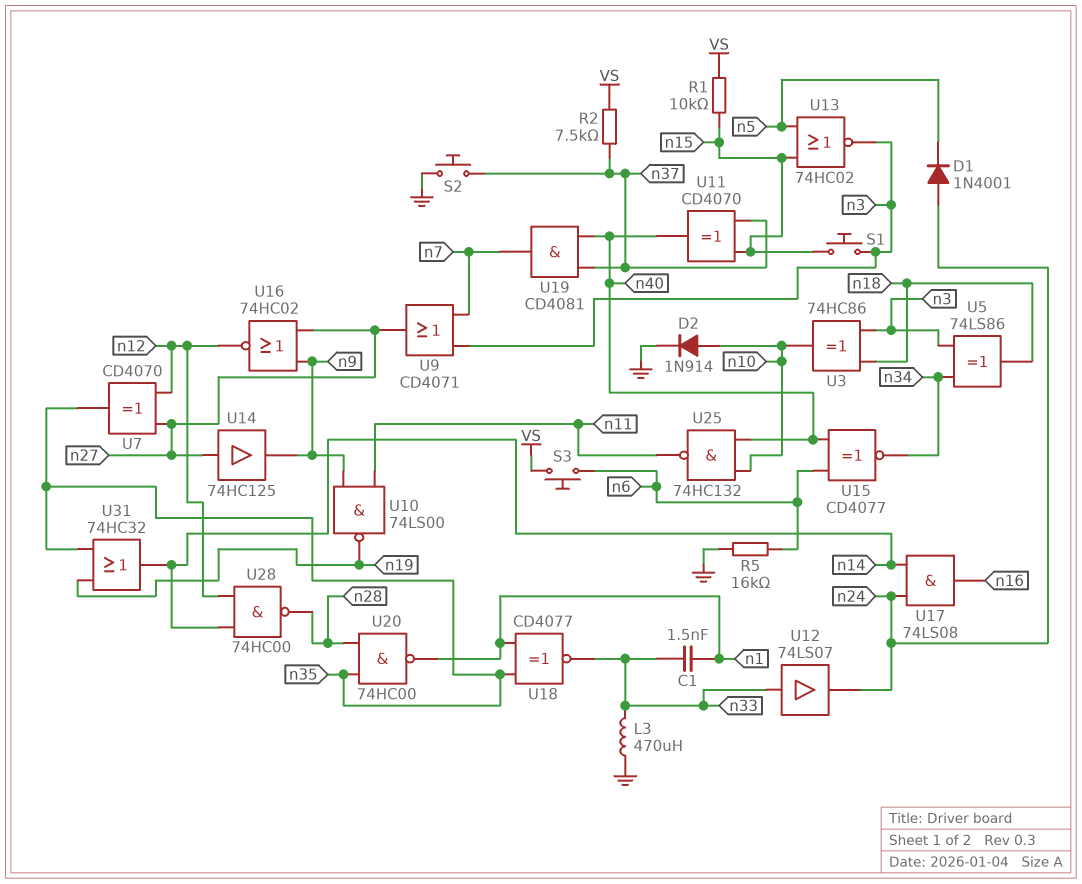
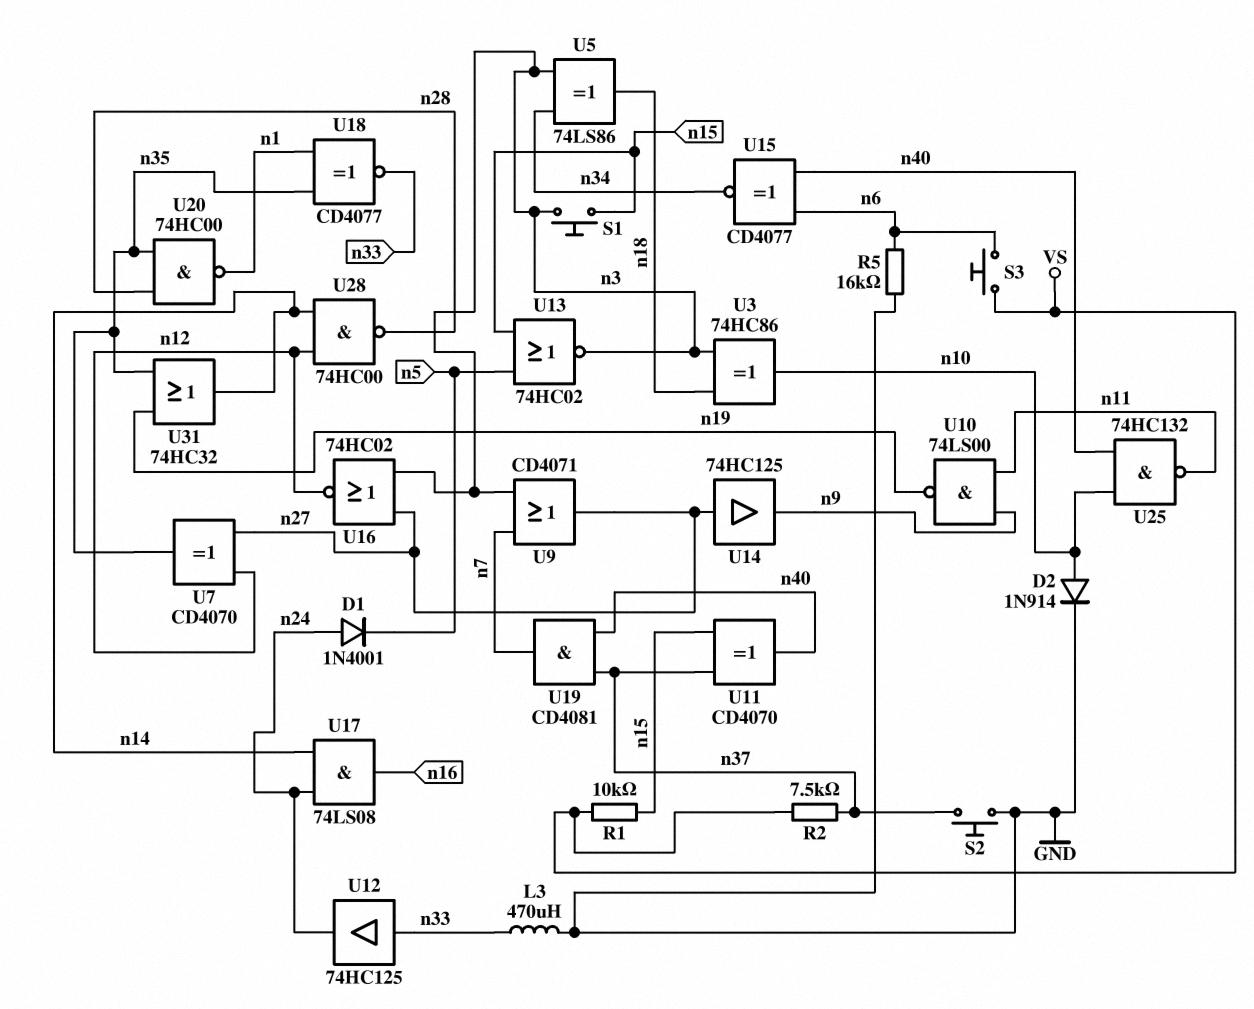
C1: 1.5nF (n1, n33) -> none
U12: buffer 74LS07 (in n33, out n24) -> buffer 74HC125 (in n33, out n24)
U16: NOR 74HC02 (in n9, in n27, out n12) -> NOR 74HC02 (in n3, in n27, out n12)

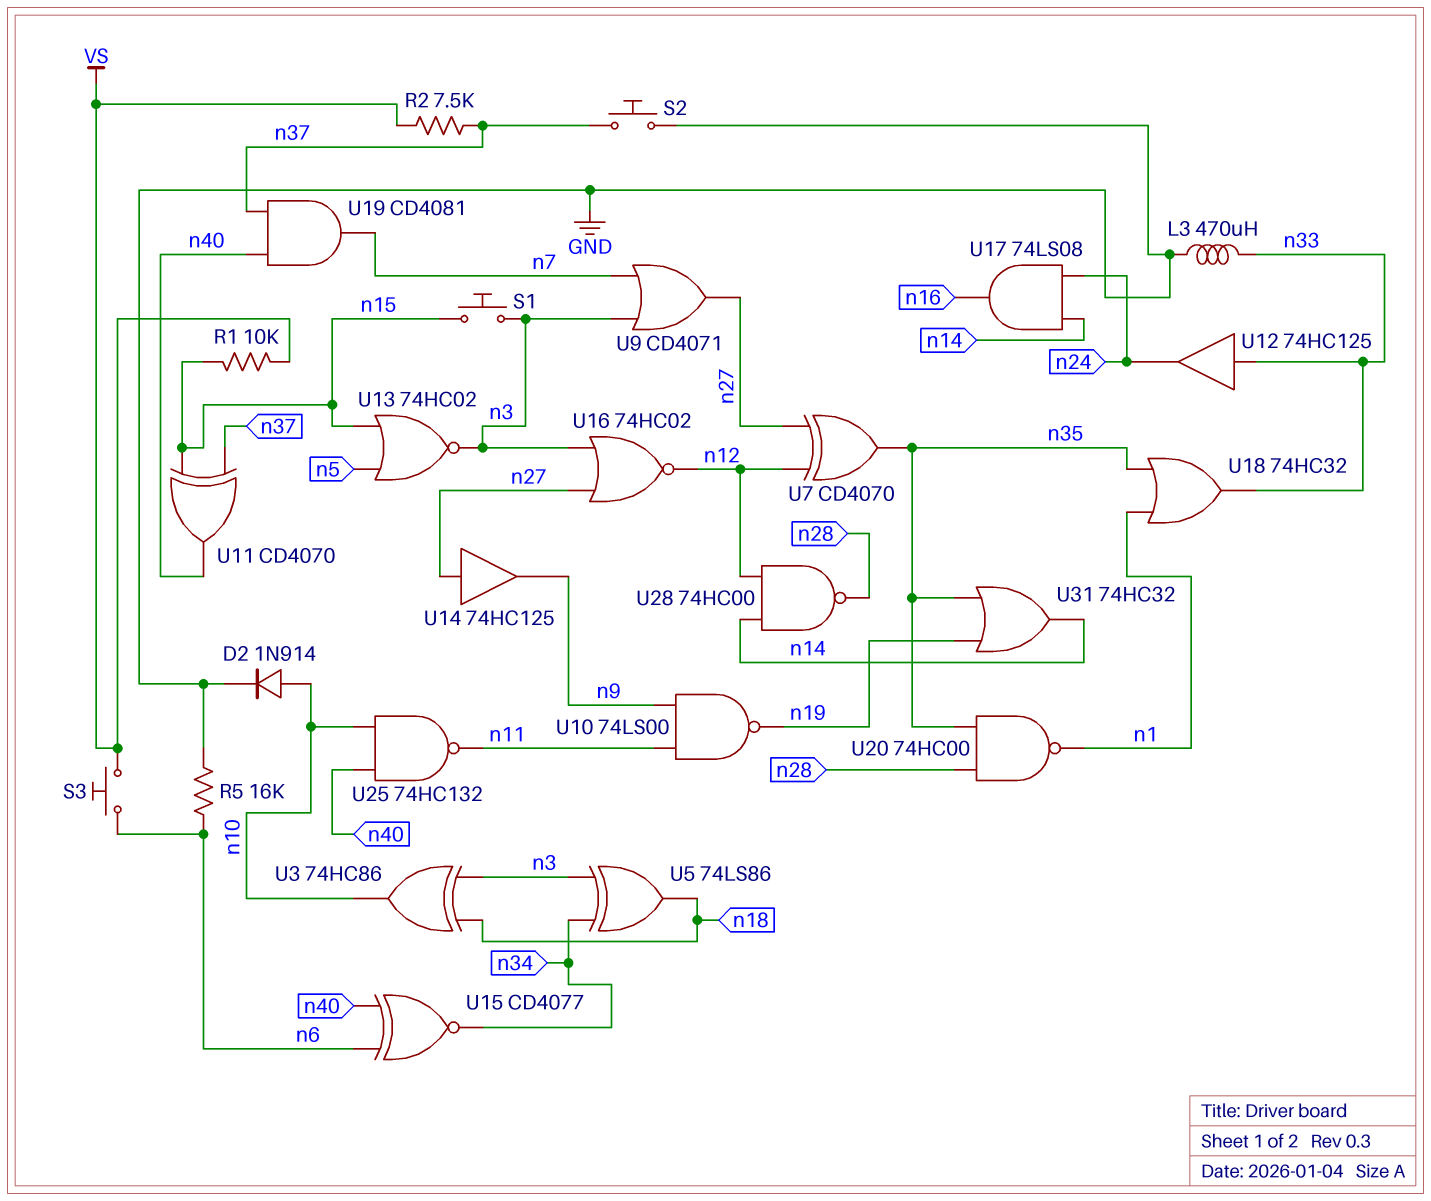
D1: diode 1N4001 (A n24, K n5) -> none
U18: XNOR CD4077 (in n1, in n35, out n33) -> OR 74HC32 (in n1, in n35, out n33)

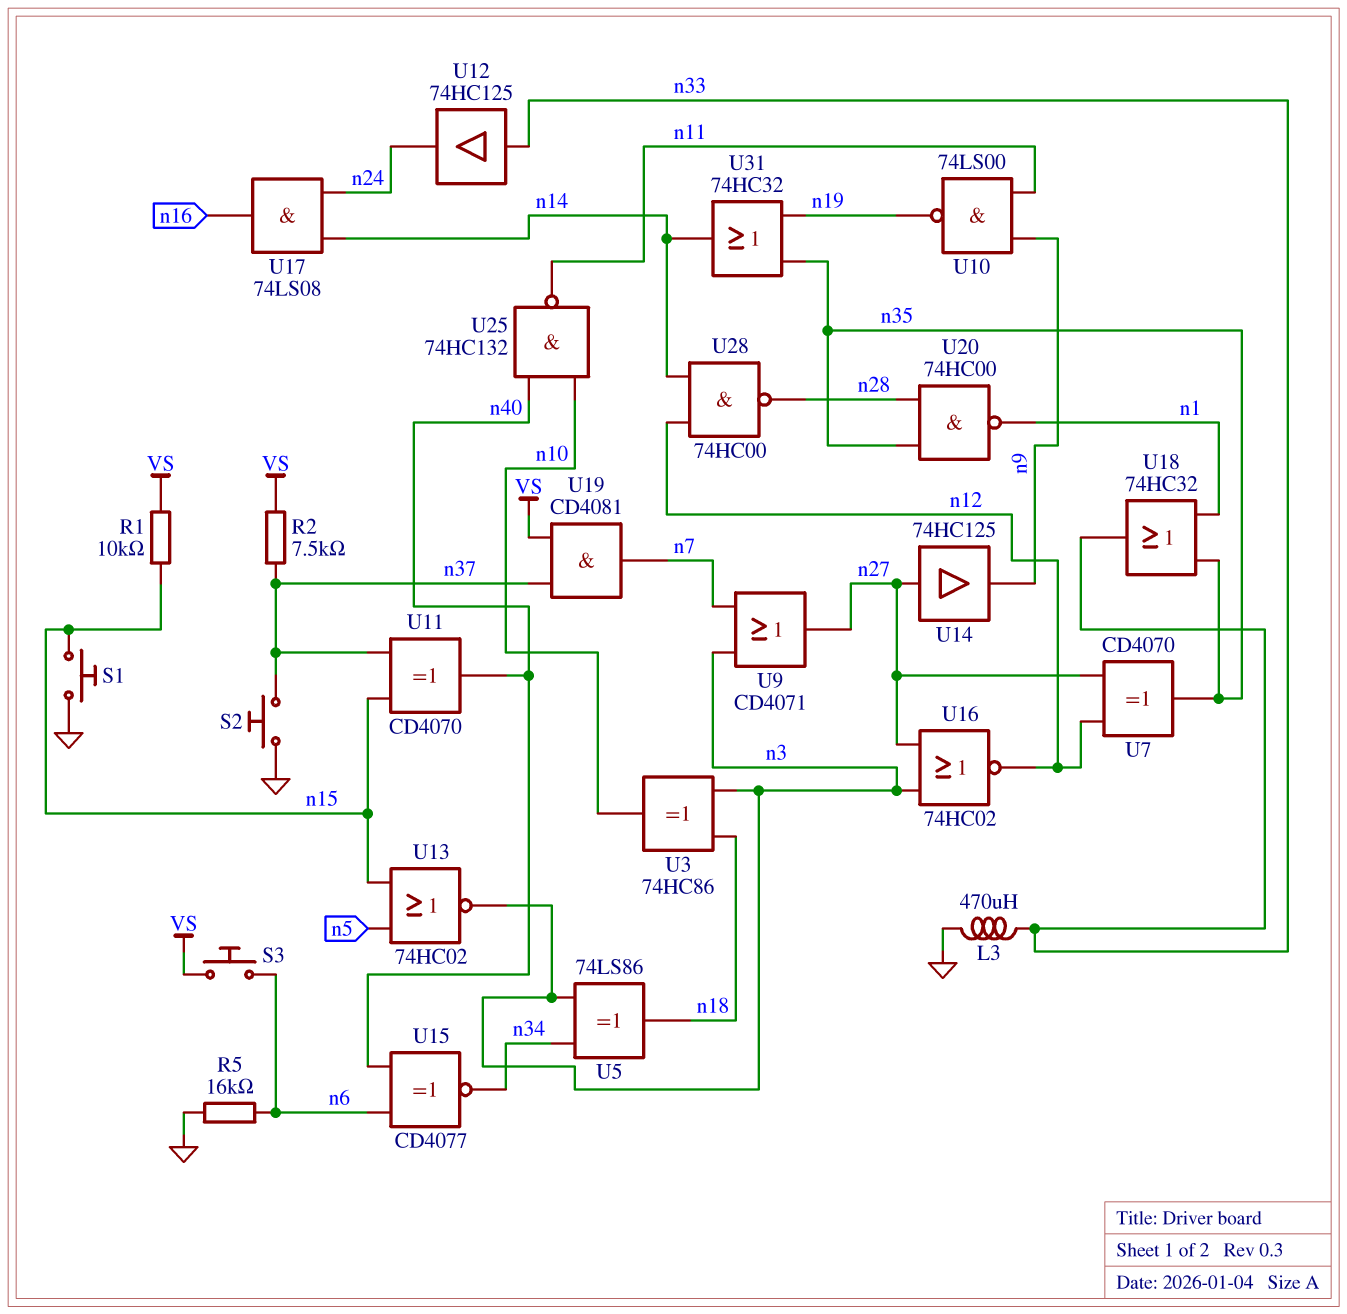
D2: diode 1N914 (A n10, K GND) -> none
S1: button (n3, n15) -> button (GND, n15)
U19: AND CD4081 (in n37, in n40, out n7) -> AND CD4081 (in VS, in n37, out n7)

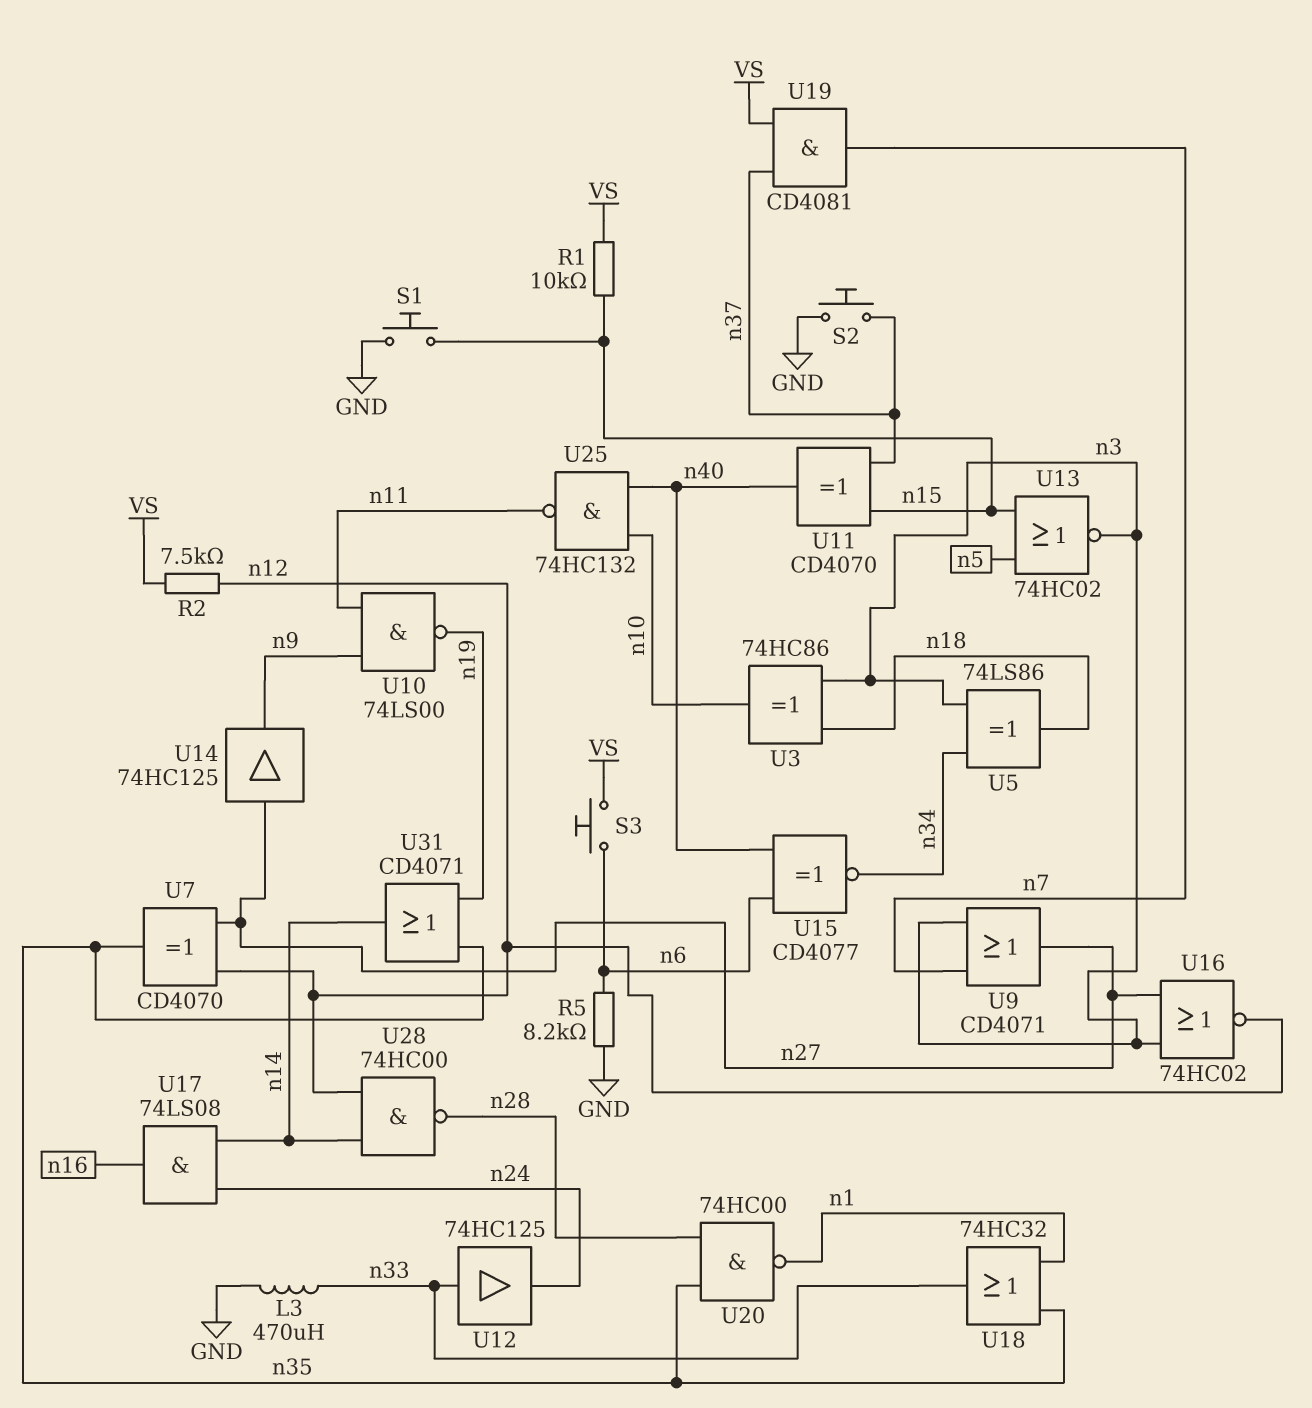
R2: 7.5k (VS, n37) -> 7.5k (VS, n12)
R5: 16k (GND, n6) -> 8.2k (GND, n6)
U31: OR 74HC32 (in n19, in n35, out n14) -> OR CD4071 (in n19, in n35, out n14)

